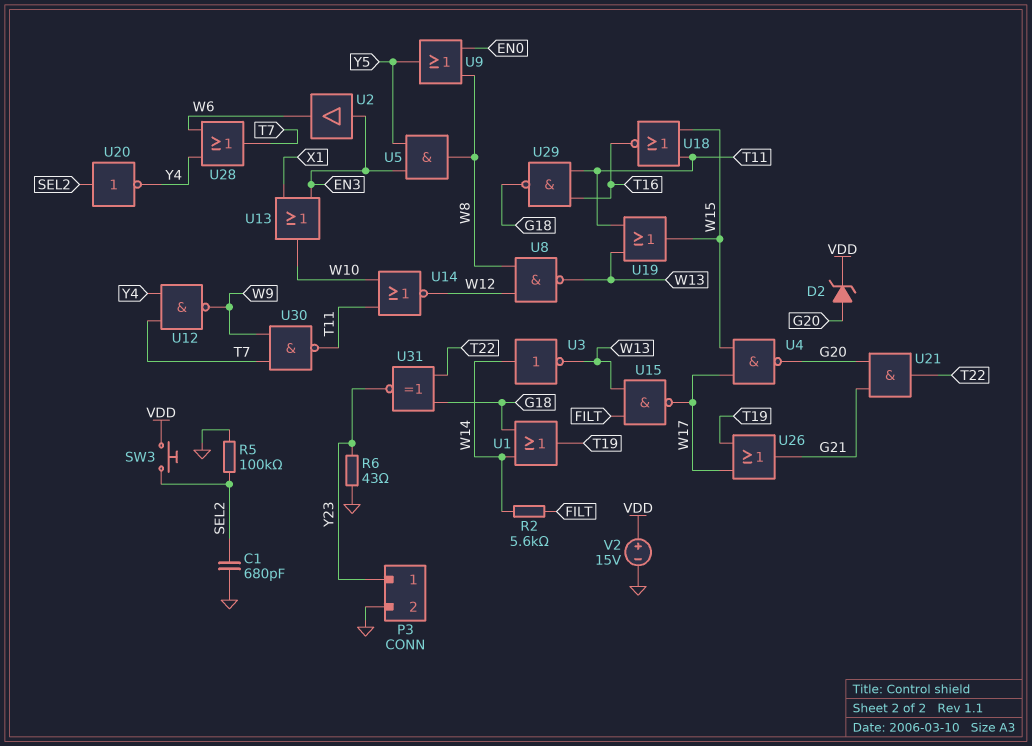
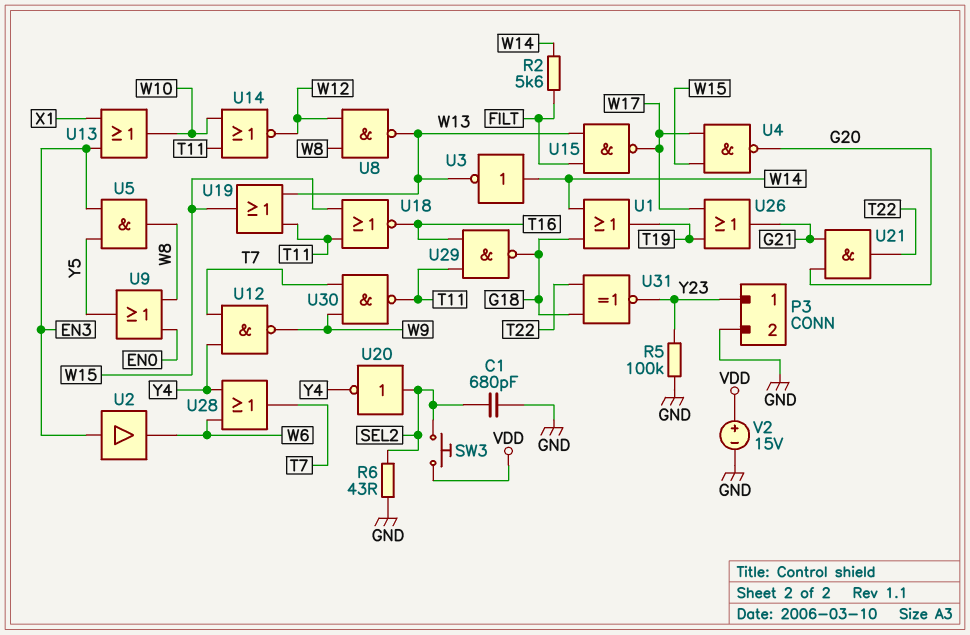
D2: zener (A G20, K VDD) -> none
R5: 100k (GND, SEL2) -> 100k (GND, Y23)
R6: 43 (GND, Y23) -> 43 (GND, SEL2)

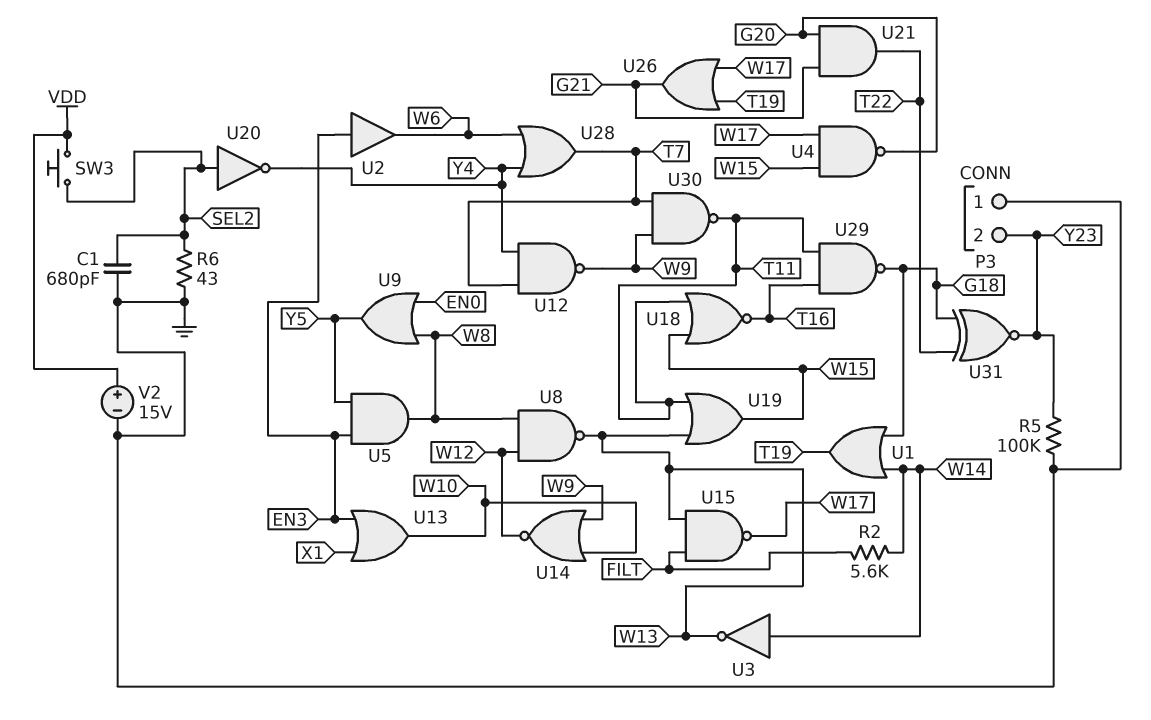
P3 pin 1: Y23 -> GND
P3 pin 2: GND -> Y23
U14: NOR (in T11, in W10, out W12) -> NOR (in W9, in W10, out W12)

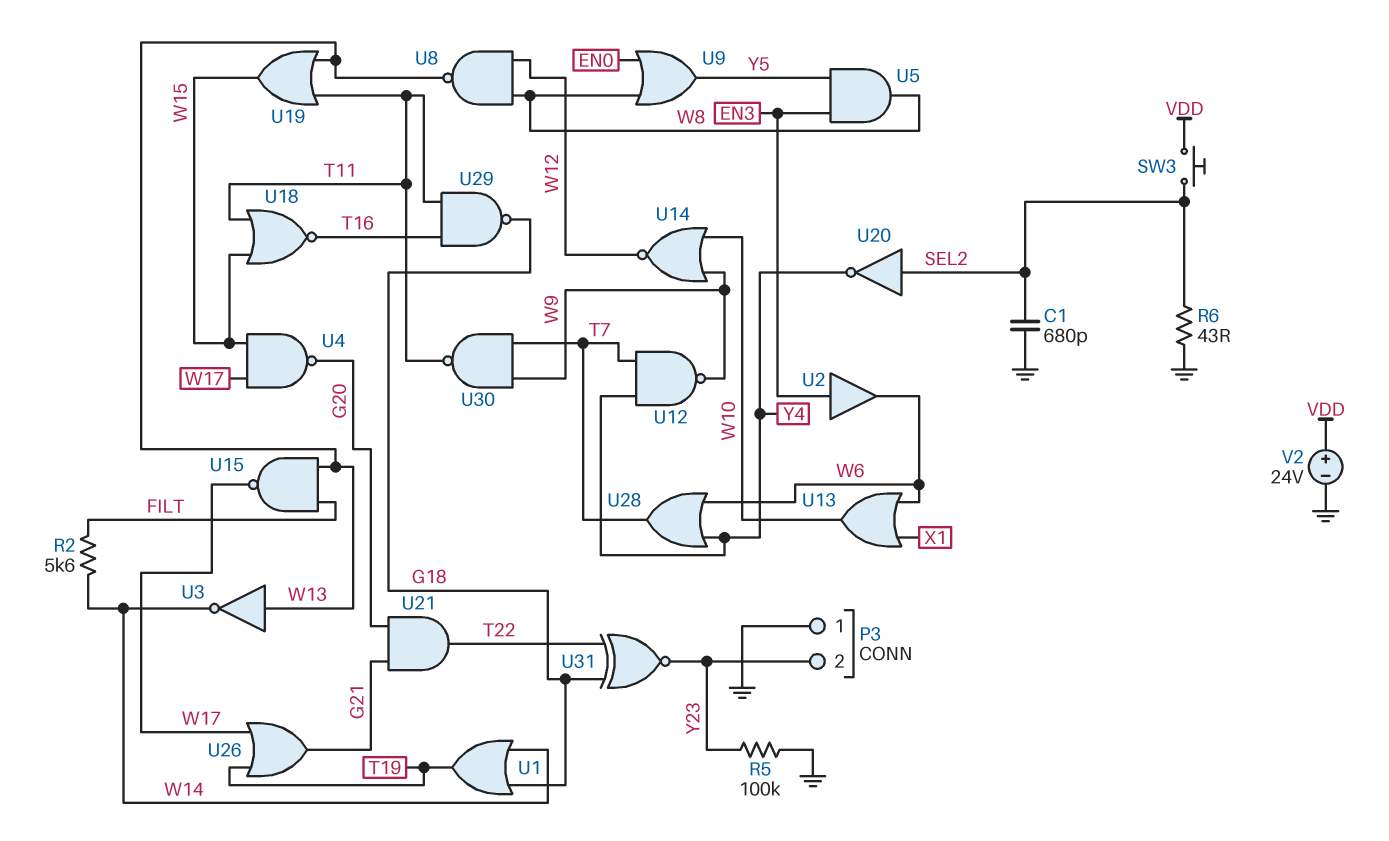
U3: NOT (in W14, out W13) -> NOT (in W13, out W14)
U13: OR (in EN3, in X1, out W10) -> OR (in W6, in X1, out W10)
V2: 15V (plus VDD, minus GND) -> 24V (plus VDD, minus GND)

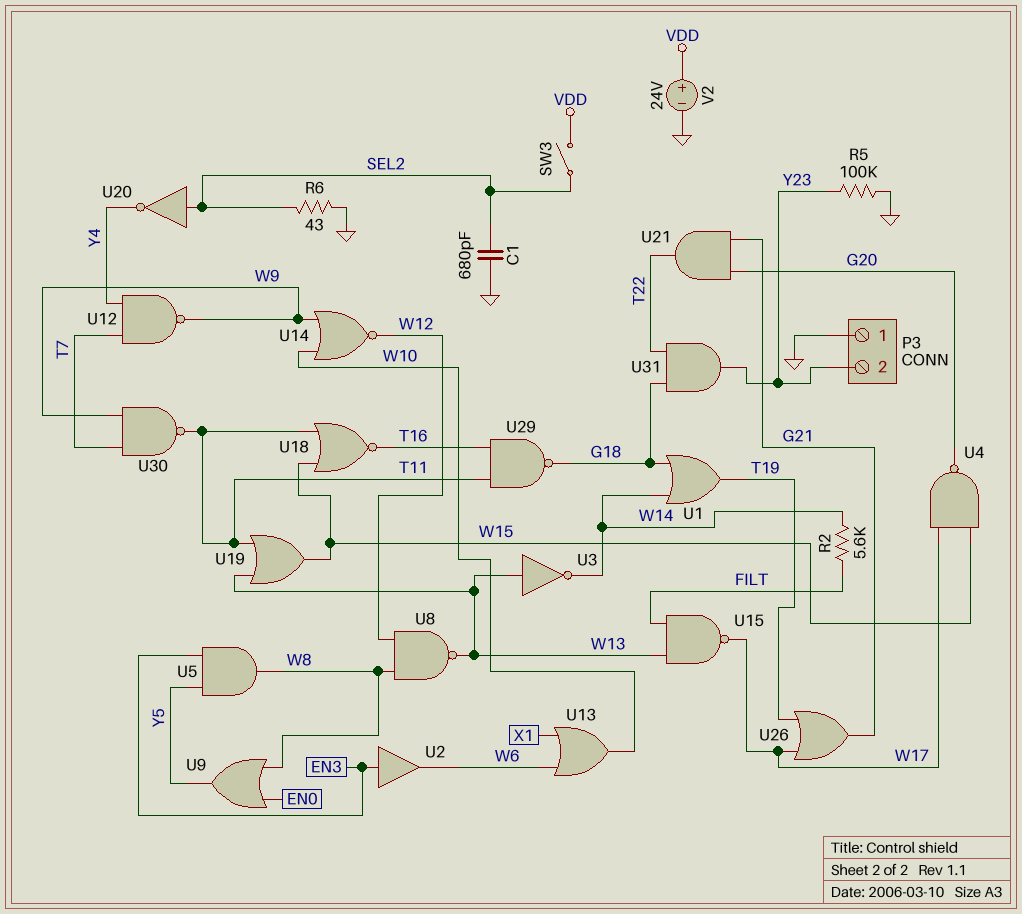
SW3: button (SEL2, VDD) -> switch (SEL2, VDD)
U28: OR (in W6, in Y4, out T7) -> none
U31: XNOR (in G18, in T22, out Y23) -> AND (in G18, in T22, out Y23)

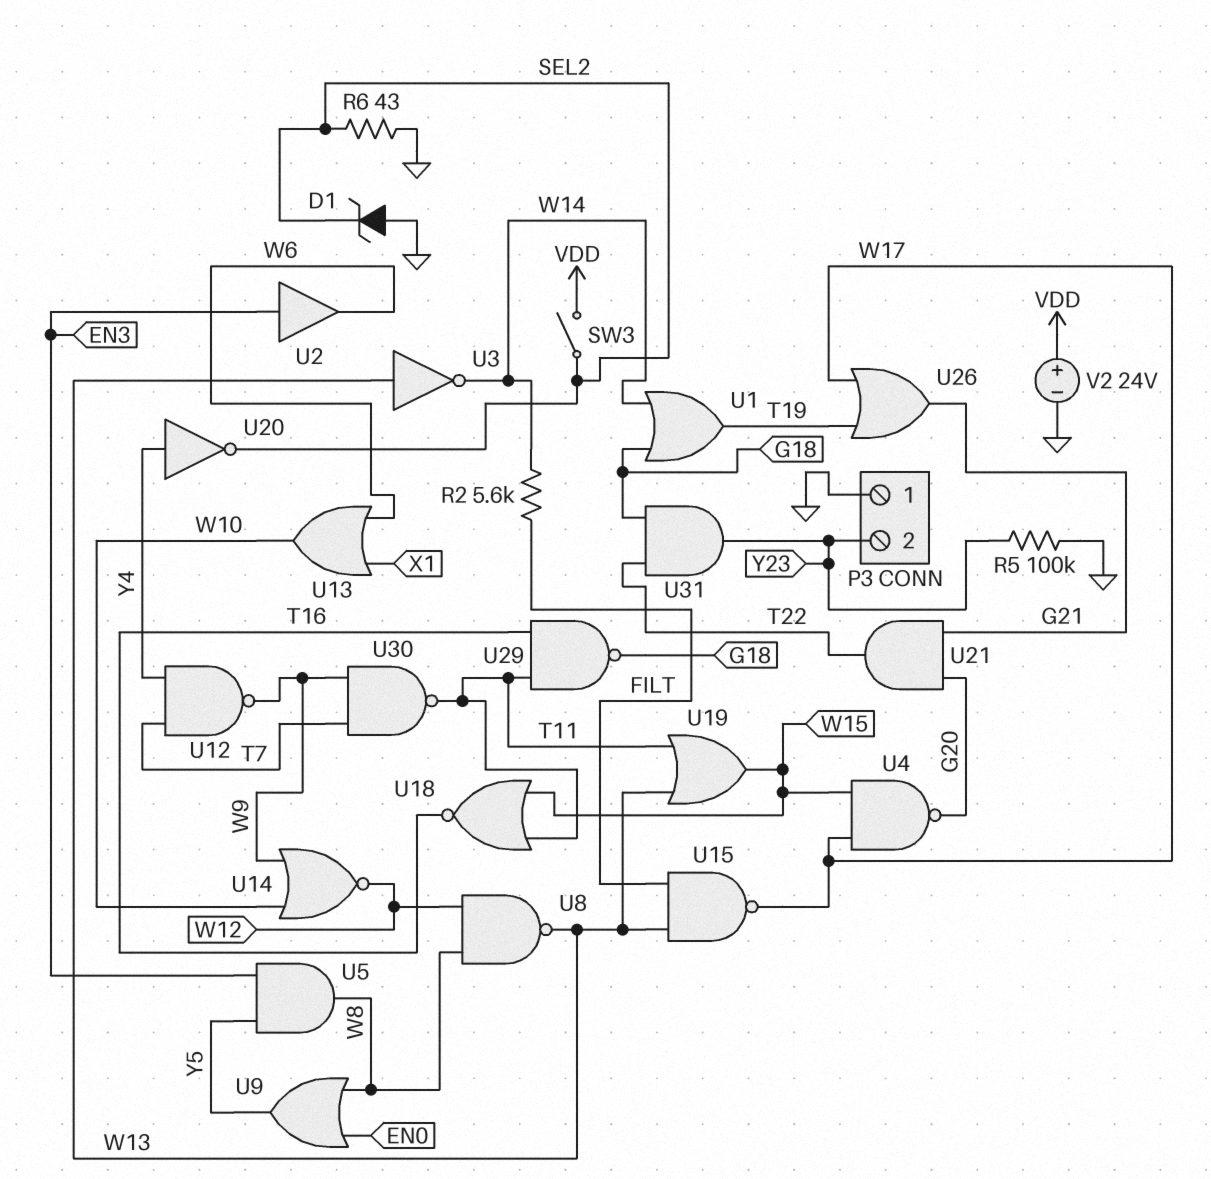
C1: 680pF (GND, SEL2) -> none
D1: none -> zener (A GND, K SEL2)
U20: NOT (in SEL2, out Y4) -> NOT (in Y4, out SEL2)

